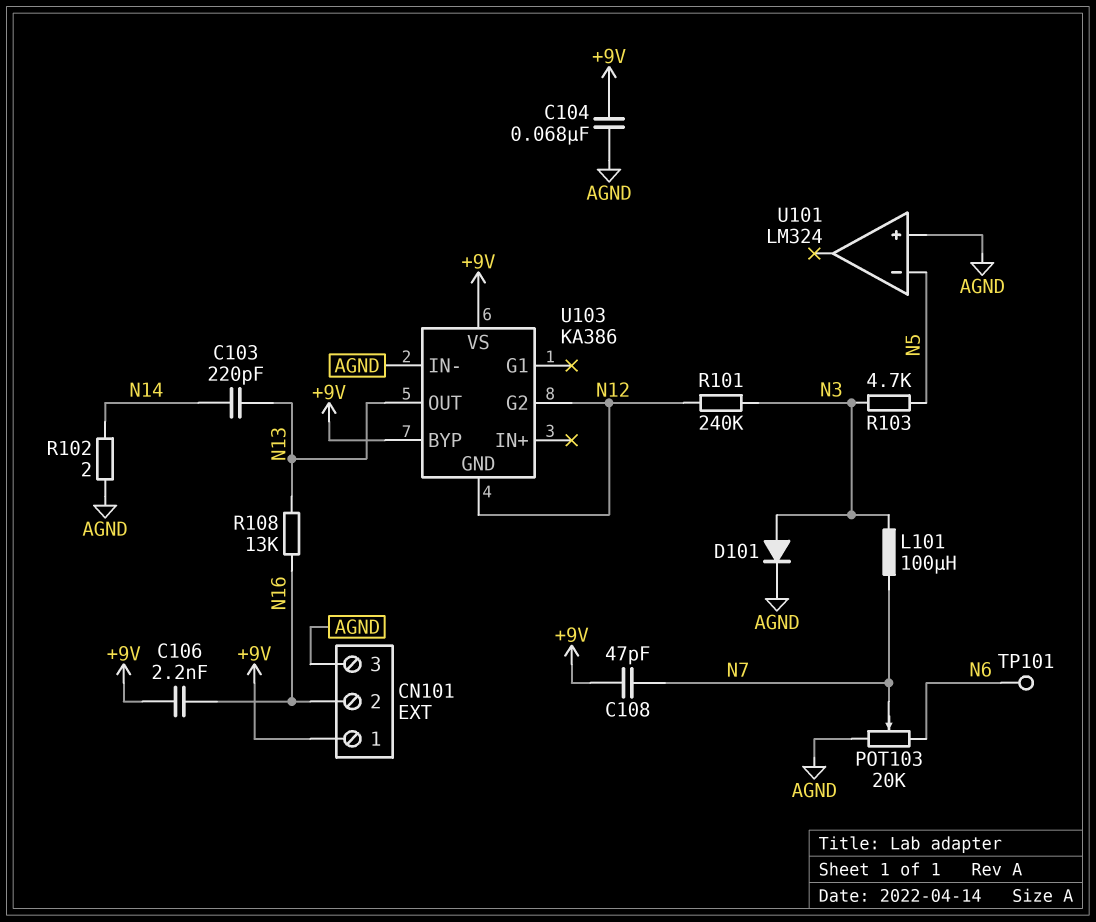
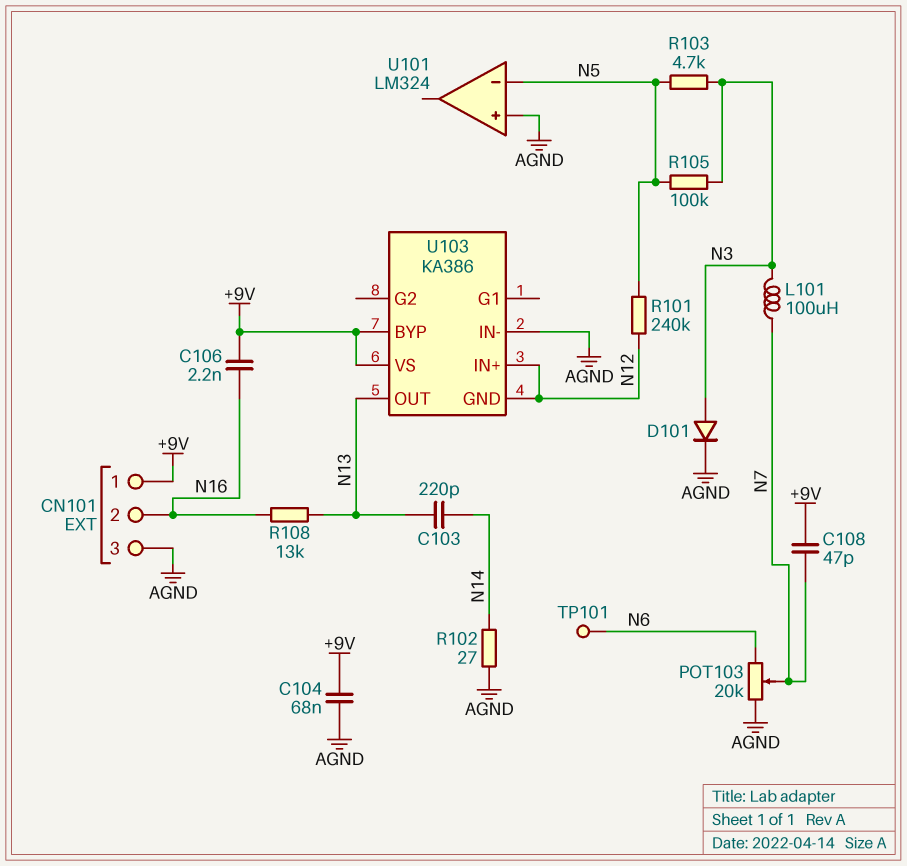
R101: 240k (N3, N12) -> 240k (N5, N12)
R102: 2 (AGND, N14) -> 27 (AGND, N14)
R105: none -> 100k (N3, N5)
U103 pin G2: N12 -> none
U103 pin IN+: none -> N12

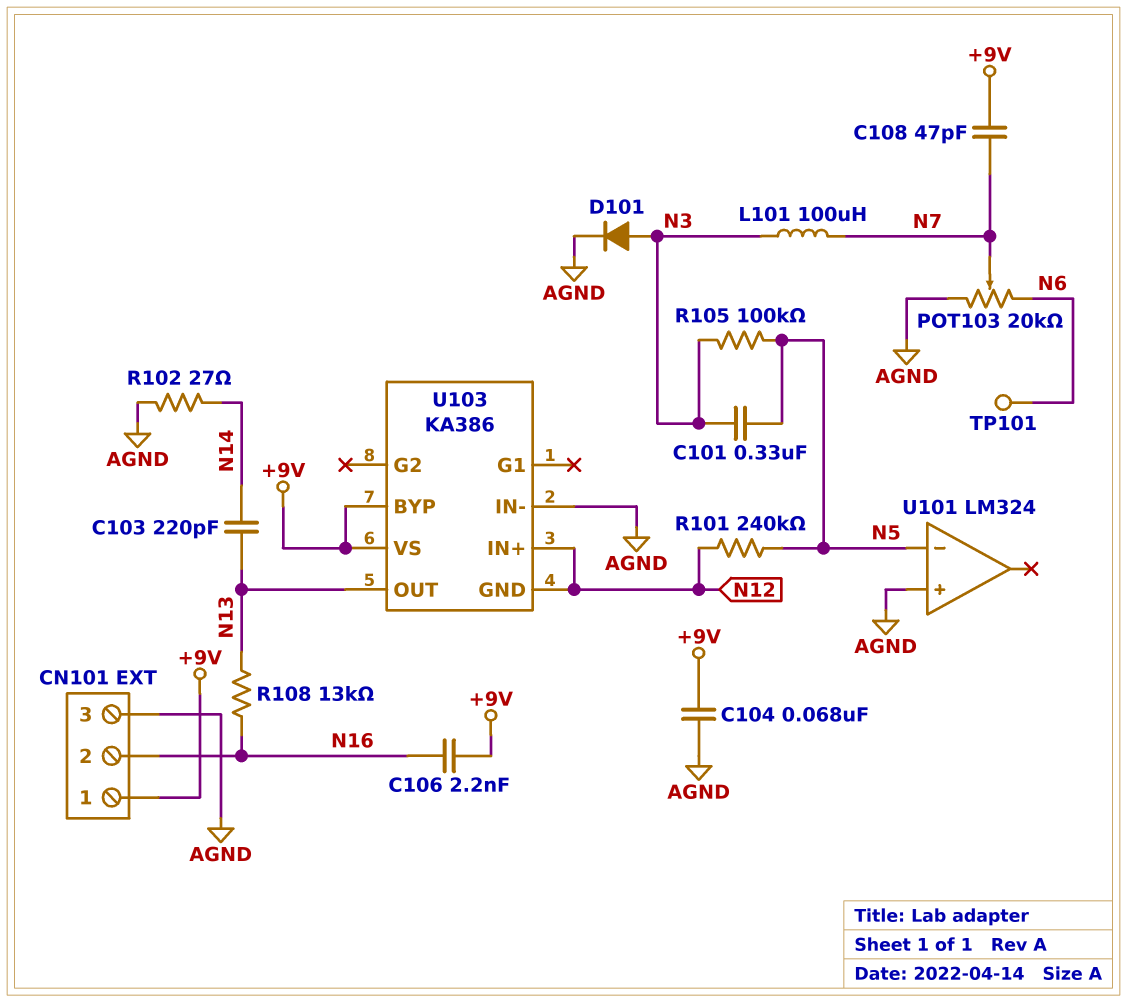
C101: none -> 330nF (N3, N5)
R103: 4.7k (N3, N5) -> none

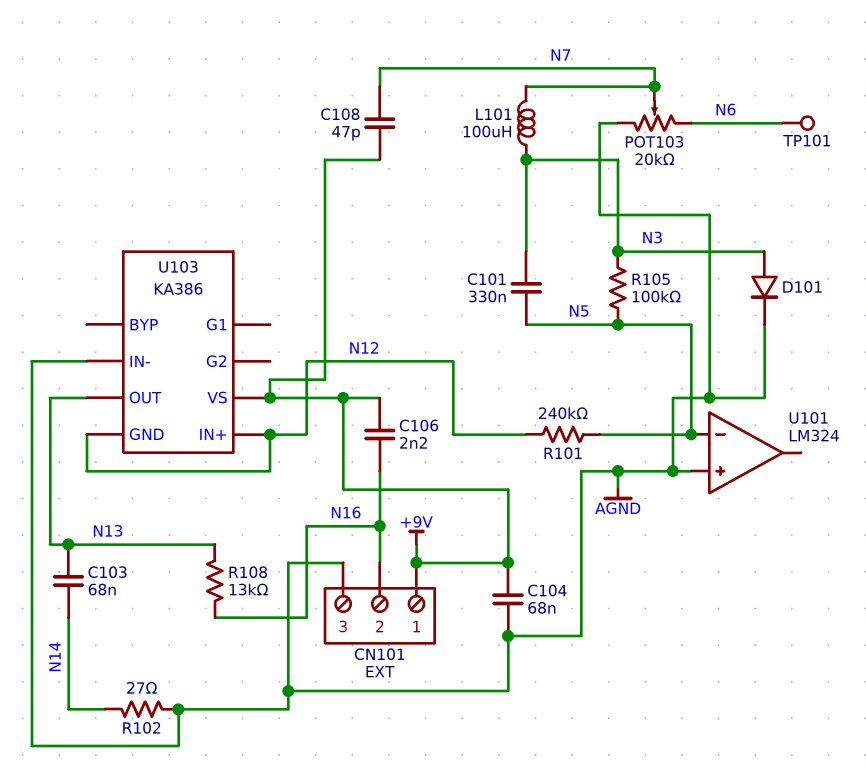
C103: 220pF (N13, N14) -> 68nF (N13, N14)
U103 pin BYP: +9V -> none

